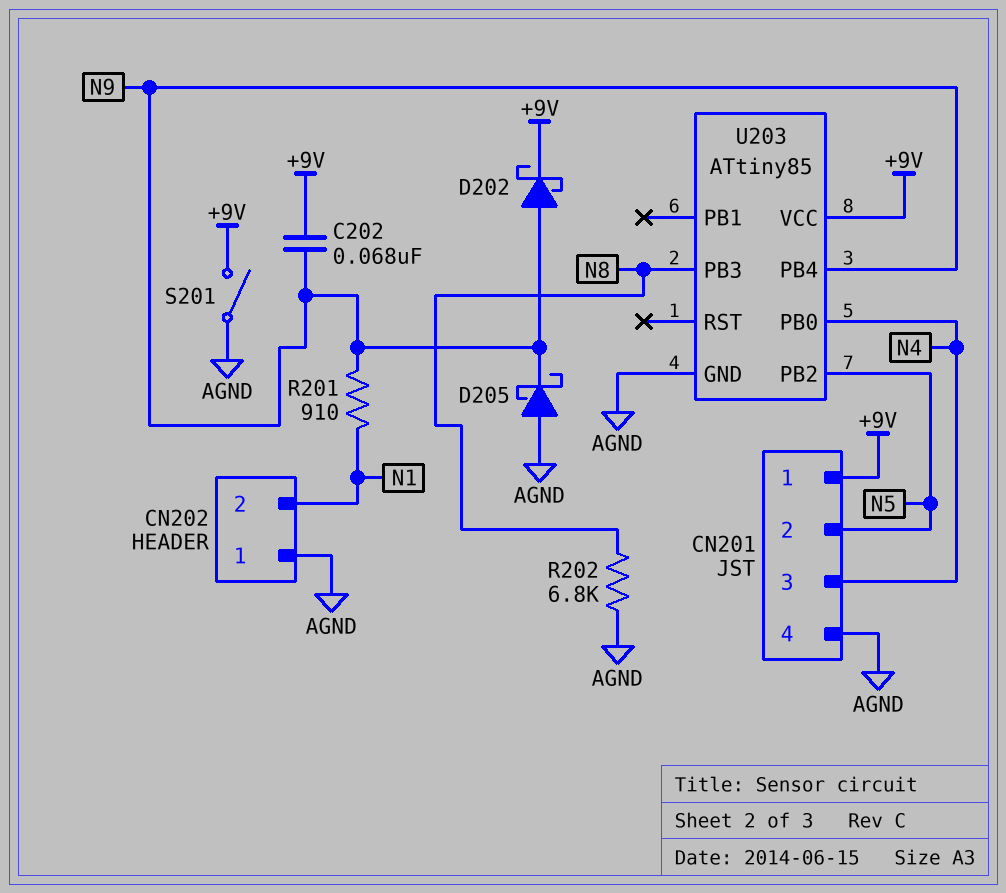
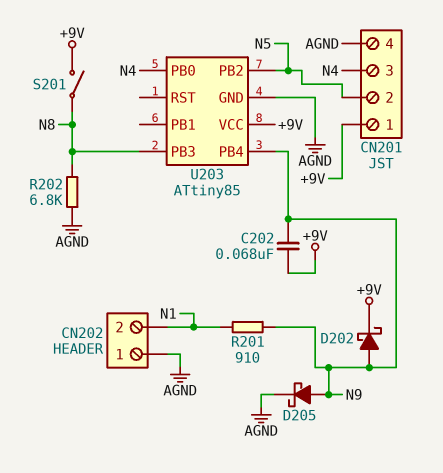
D205: schottky (A AGND, K N9) -> schottky (A N9, K AGND)
S201: switch (+9V, AGND) -> switch (+9V, N8)

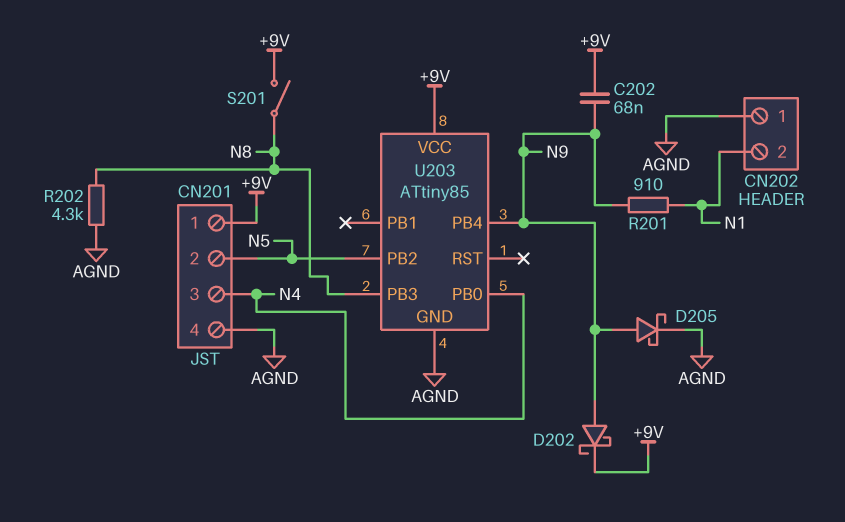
R202: 6.8k (AGND, N8) -> 4.3k (AGND, N8)

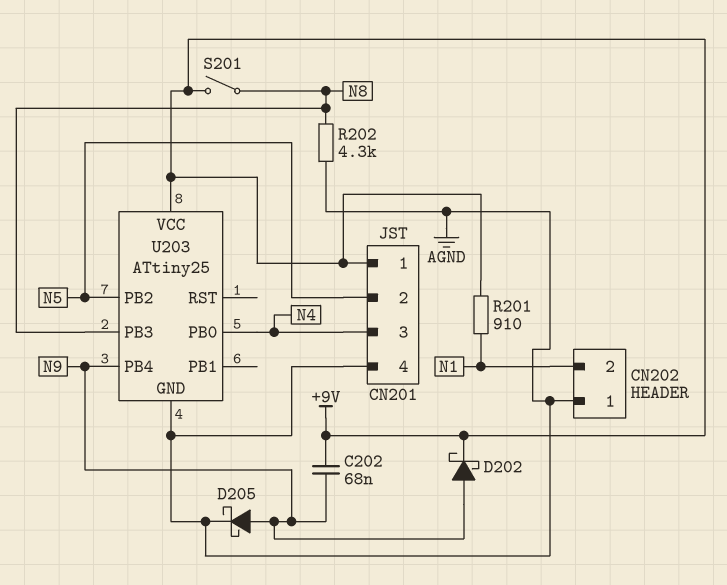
R201: 910 (N1, N9) -> 910 (+9V, N1)
U203: ATtiny85 -> ATtiny25

